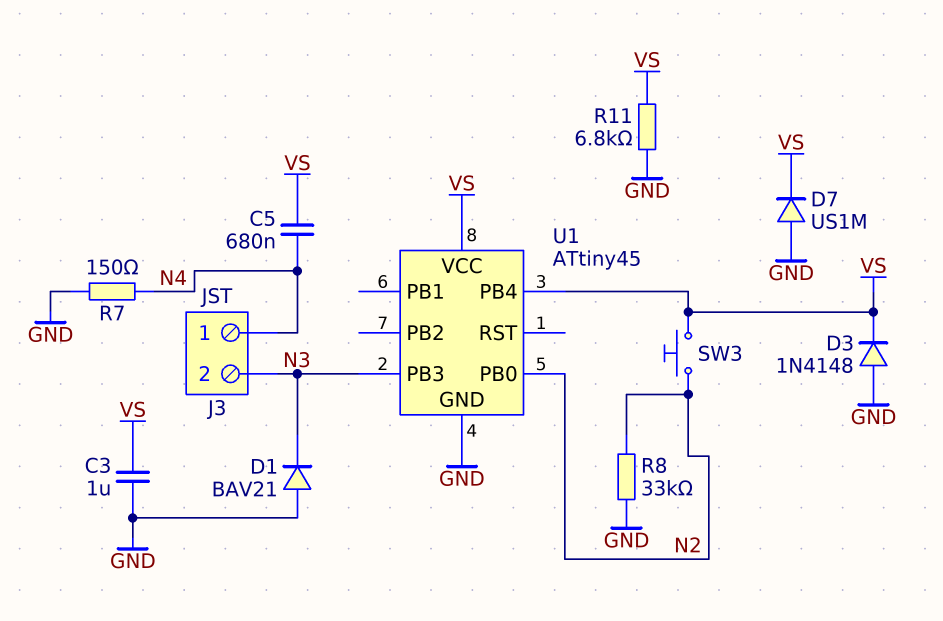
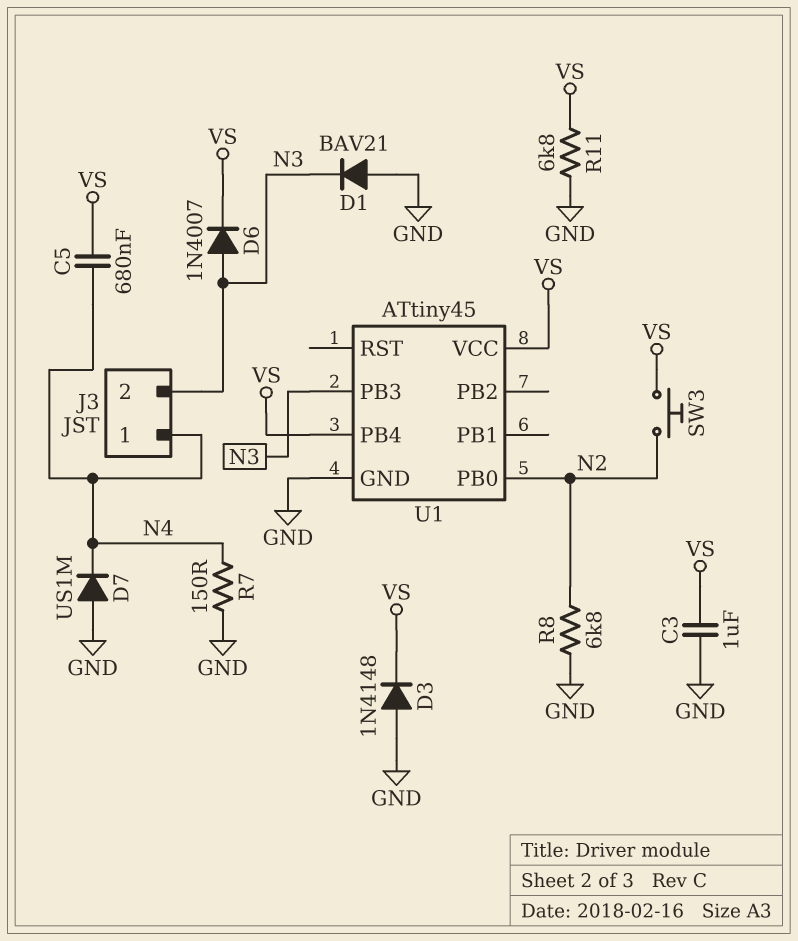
D6: none -> diode 1N4007 (A N3, K VS)
D7: diode US1M (A GND, K VS) -> diode US1M (A GND, K N4)
R8: 33k (GND, N2) -> 6.8k (GND, N2)

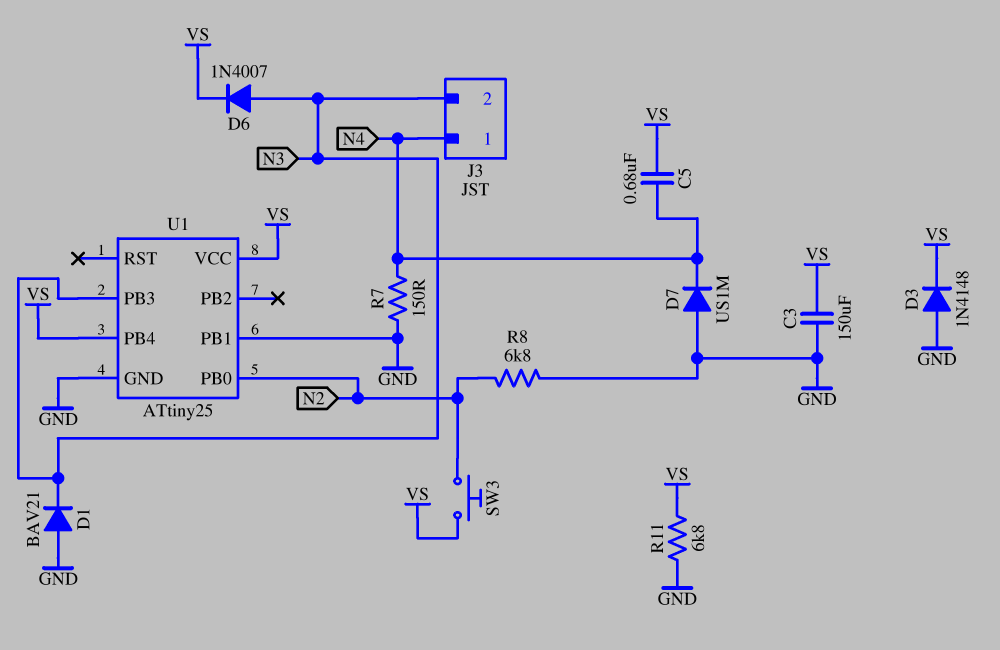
C3: 1uF (GND, VS) -> 150uF (GND, VS)
U1: ATtiny45 -> ATtiny25
U1 pin PB1: none -> GND

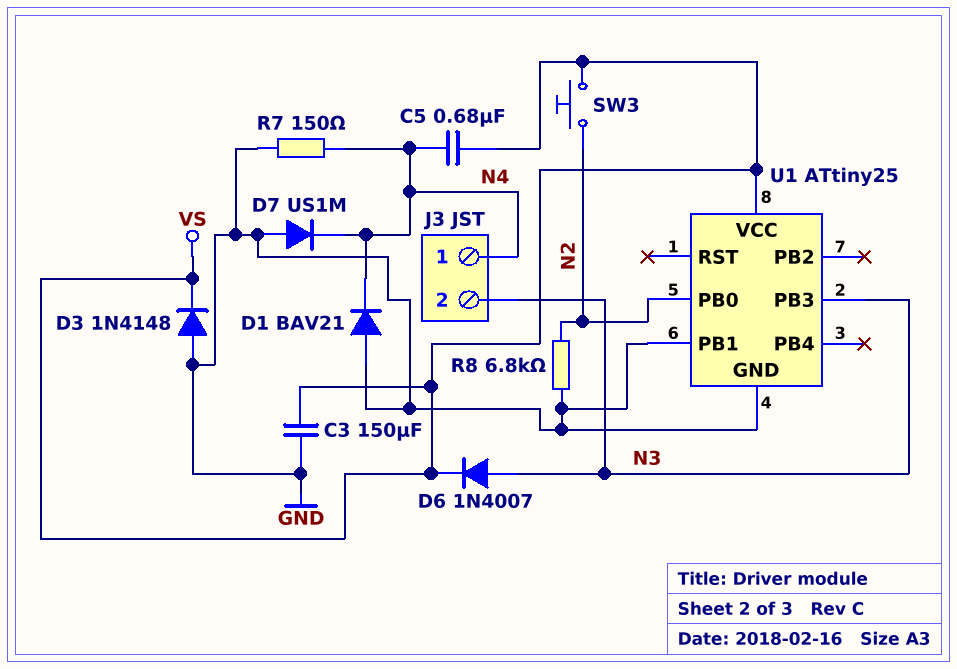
D1: diode BAV21 (A GND, K N3) -> diode BAV21 (A GND, K N4)
R11: 6.8k (GND, VS) -> none
U1 pin PB4: VS -> none

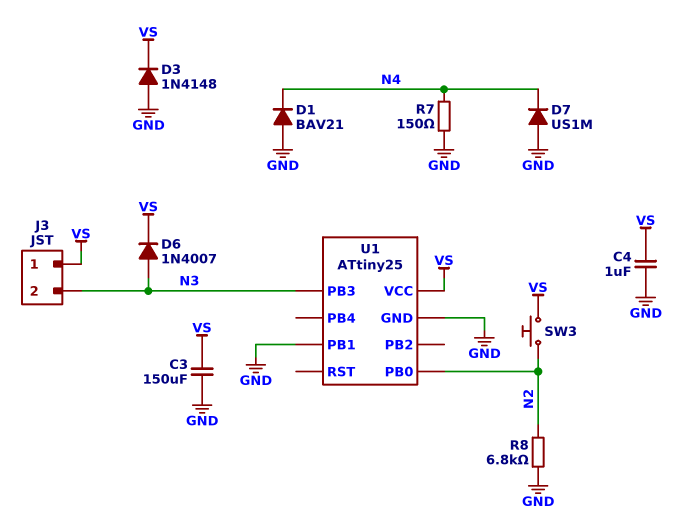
C4: none -> 1uF (GND, VS)
C5: 680nF (N4, VS) -> none
J3 pin 1: N4 -> VS

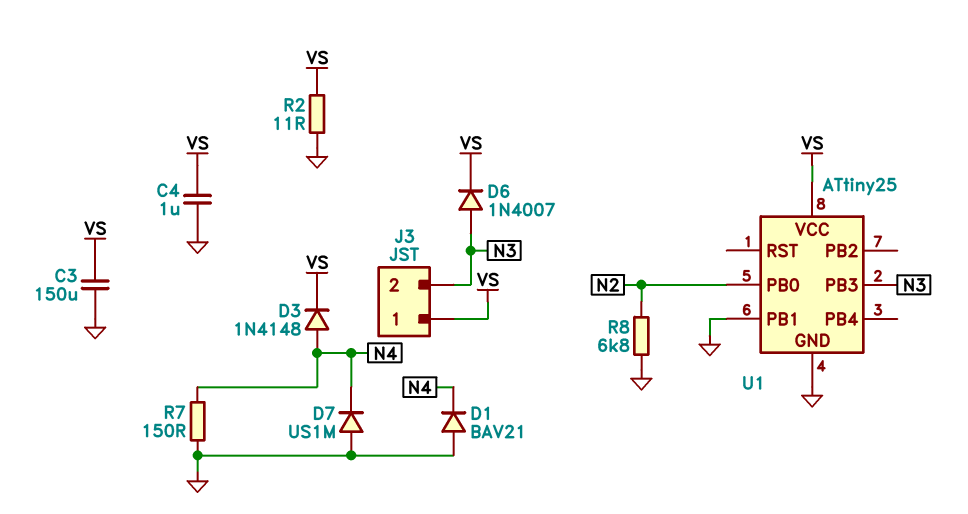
D3: diode 1N4148 (A GND, K VS) -> diode 1N4148 (A N4, K VS)
R2: none -> 11 (GND, VS)
SW3: button (N2, VS) -> none

